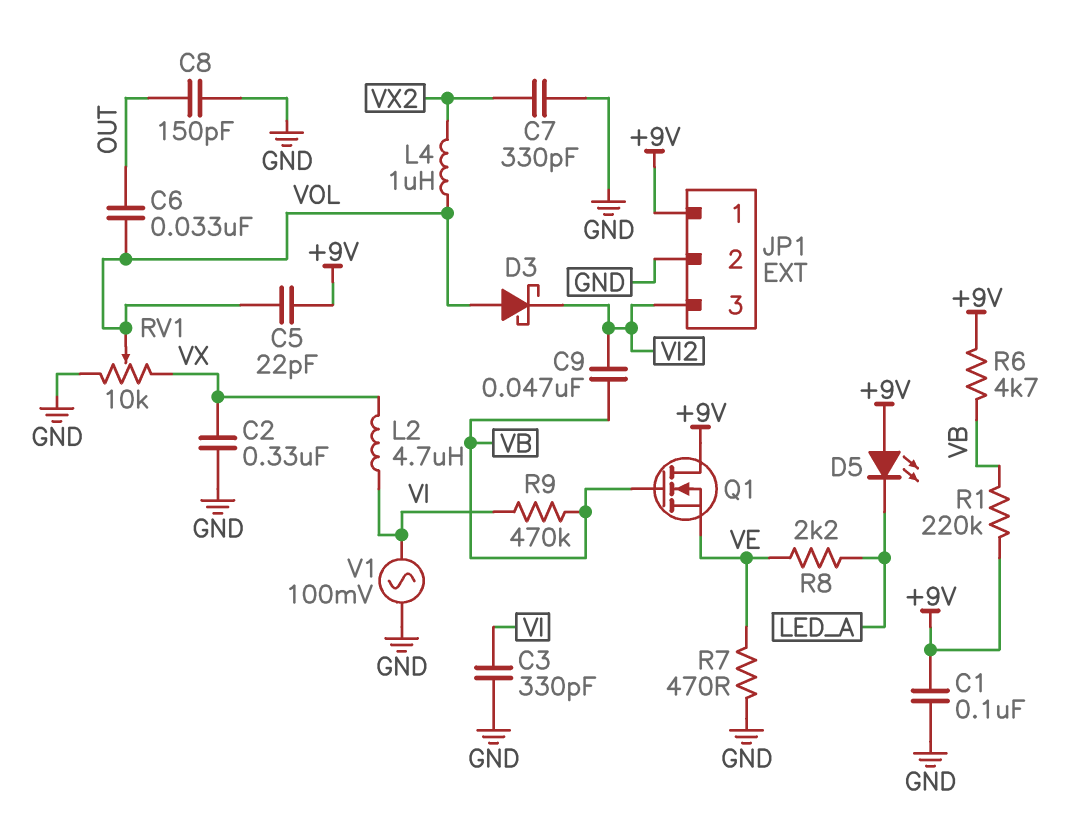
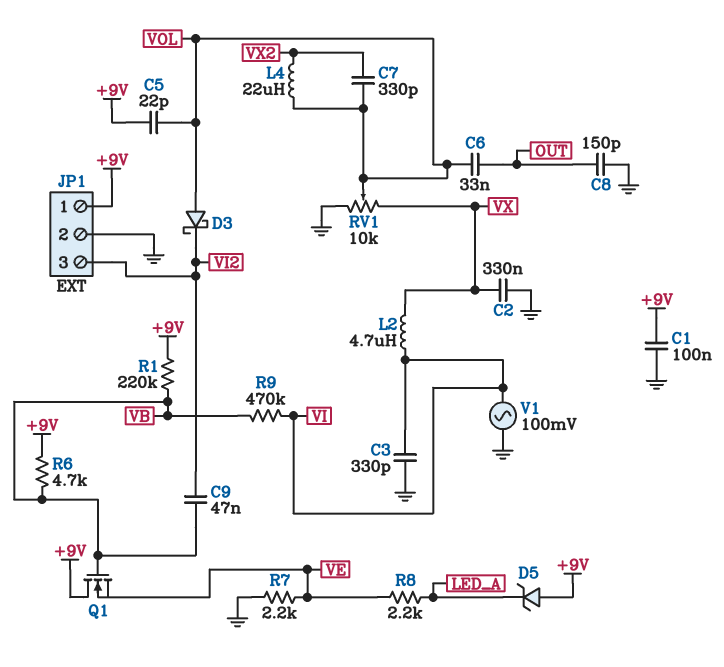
C7: 330pF (GND, VX2) -> 330pF (VOL, VX2)
D5: LED (A +9V, K LED_A) -> zener (A +9V, K LED_A)
L4: 1uH (VOL, VX2) -> 22uH (VOL, VX2)
R7: 470 (GND, VE) -> 2.2k (GND, VE)

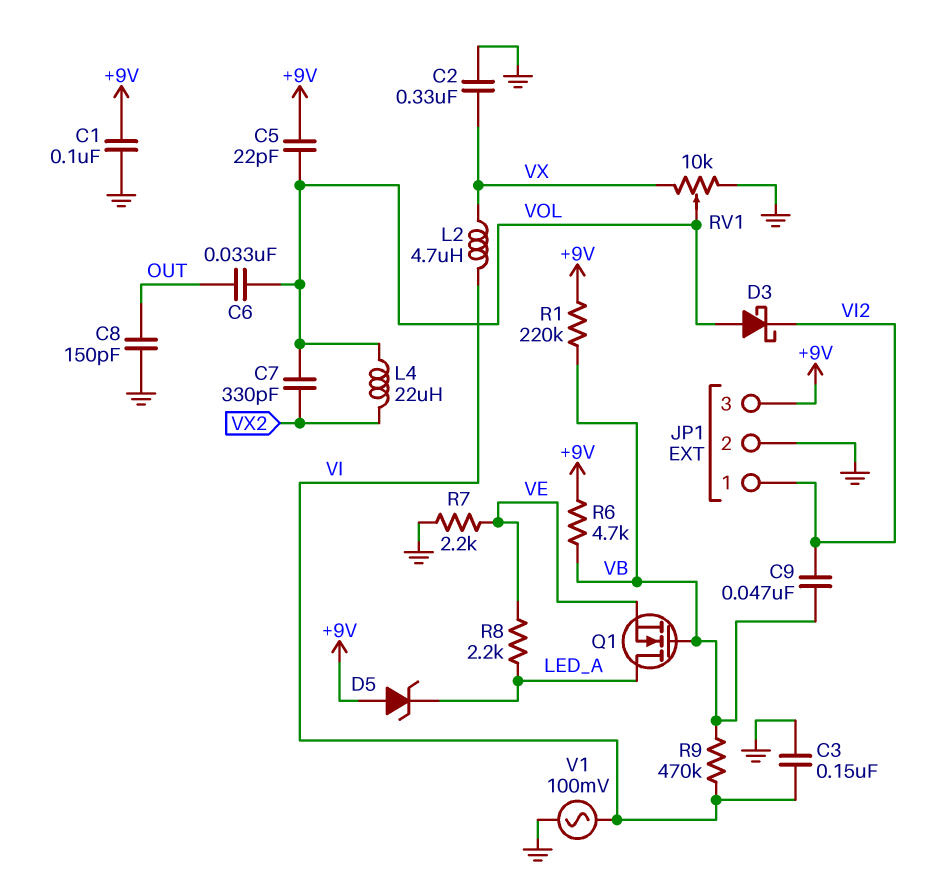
C3: 330pF (GND, VI) -> 150nF (GND, VI)
JP1 pin 1: +9V -> VI2
JP1 pin 3: VI2 -> +9V
Q1: NMOS (G VB, D +9V, S VE) -> NMOS (G VB, D LED_A, S VE)

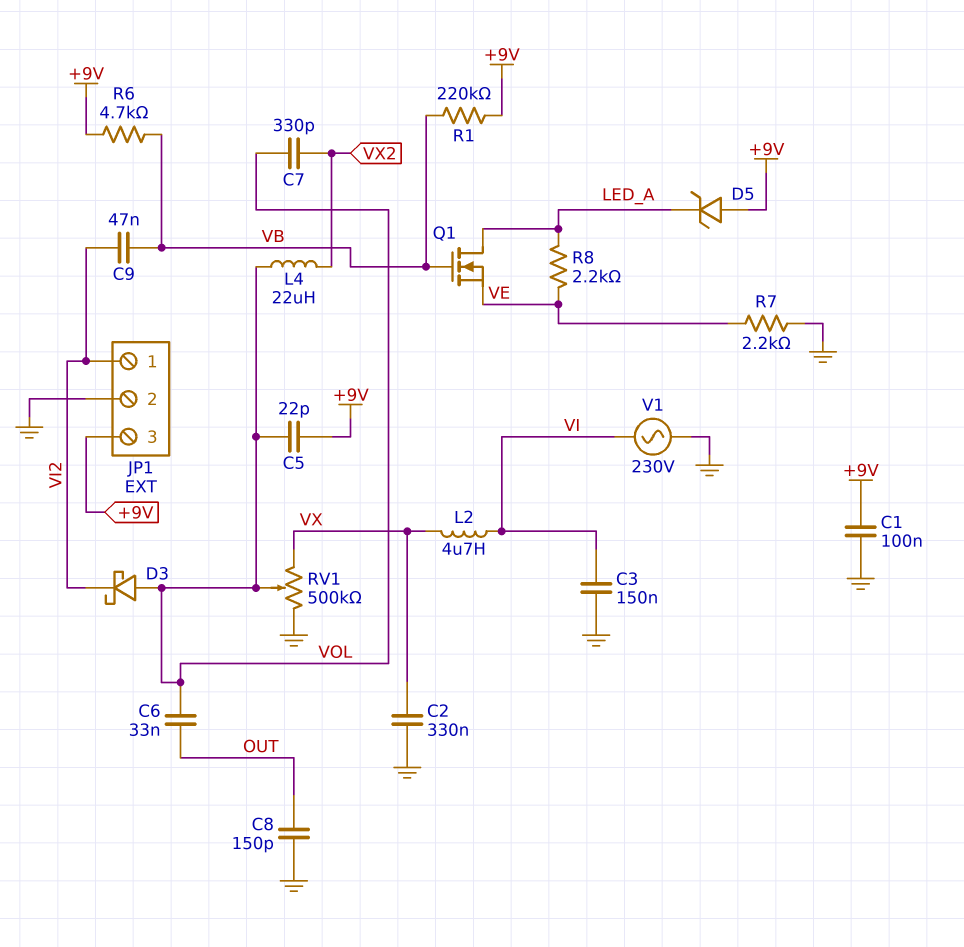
R9: 470k (VB, VI) -> none
RV1: 10k (GND, VX, wiper VOL) -> 500k (GND, VX, wiper VOL)
V1: AC 100mV (GND, VI) -> AC 230V (GND, VI)

